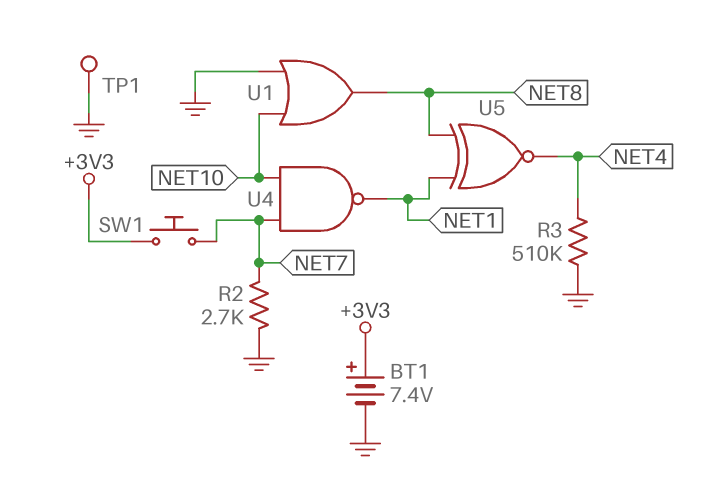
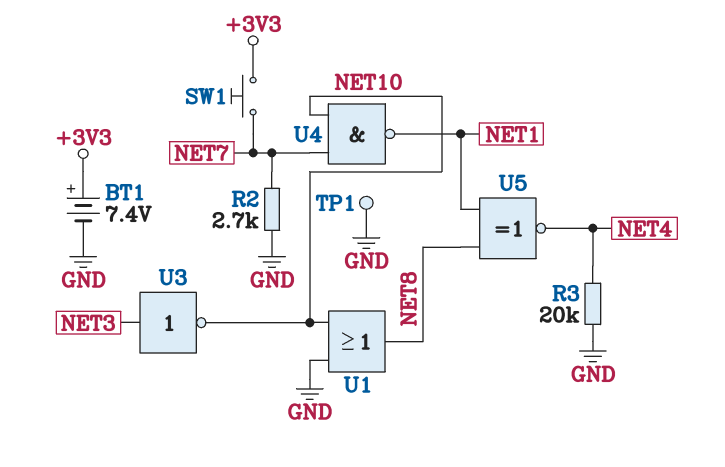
R3: 510k (GND, NET4) -> 20k (GND, NET4)
U3: none -> NOT (in NET3, out NET10)

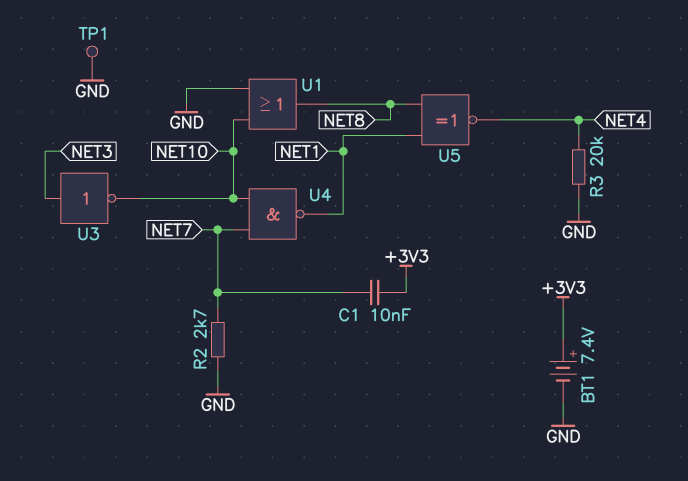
C1: none -> 10nF (+3V3, NET7)
SW1: button (+3V3, NET7) -> none

